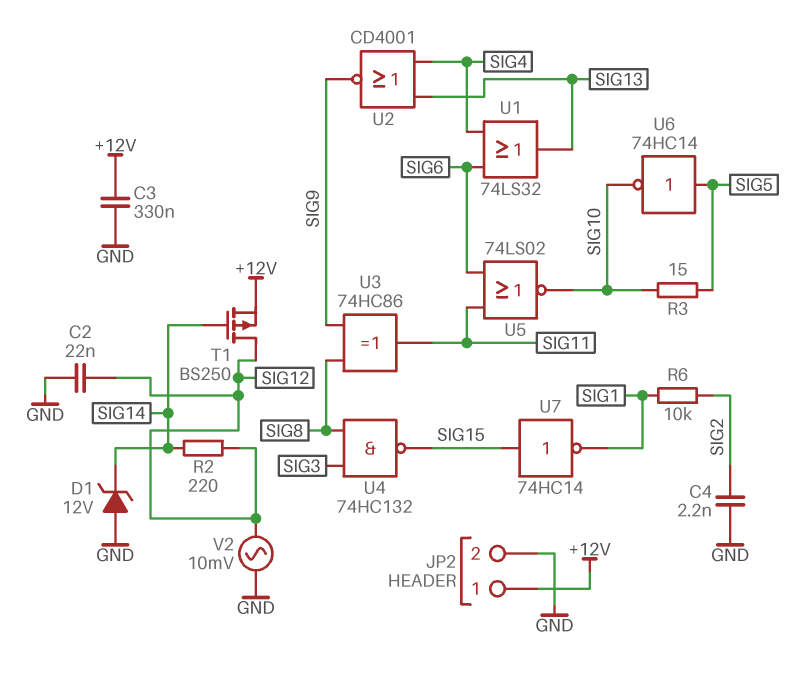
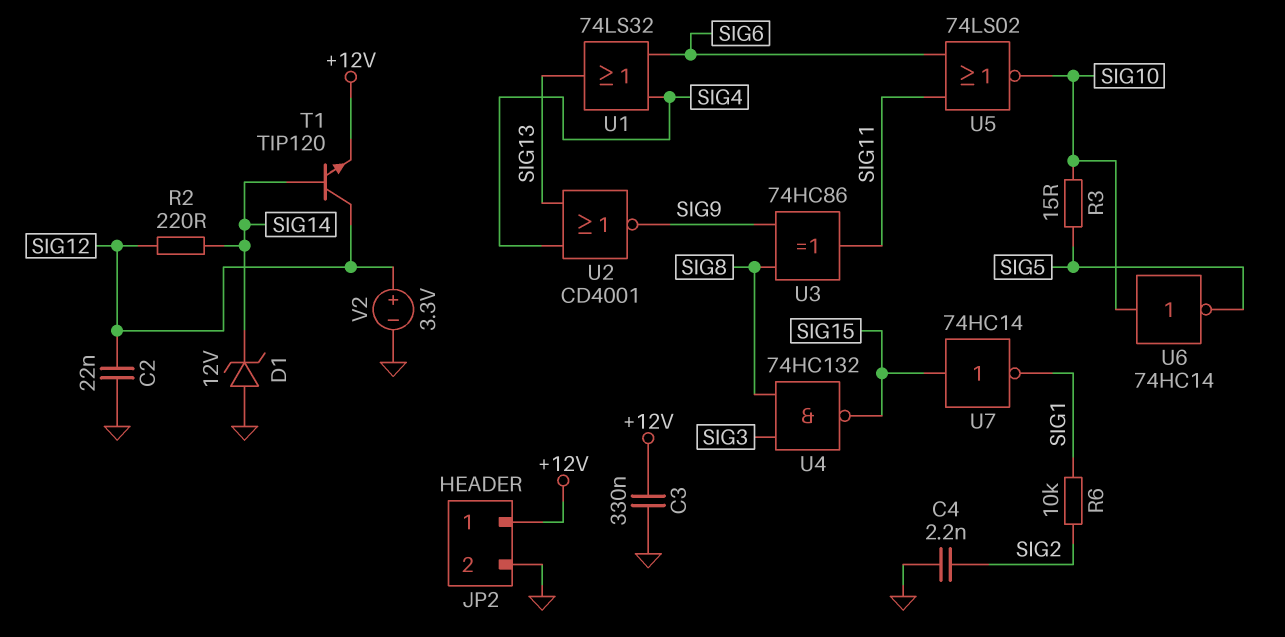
T1: PMOS BS250 (G SIG14, D SIG12, S +12V) -> NPN TIP120 (B SIG14, C SIG12, E +12V)
U6: NOT 74HC14 (in SIG5, out SIG10) -> NOT 74HC14 (in SIG10, out SIG5)
V2: AC 10mV (GND, SIG12) -> 3.3V (plus SIG12, minus GND)

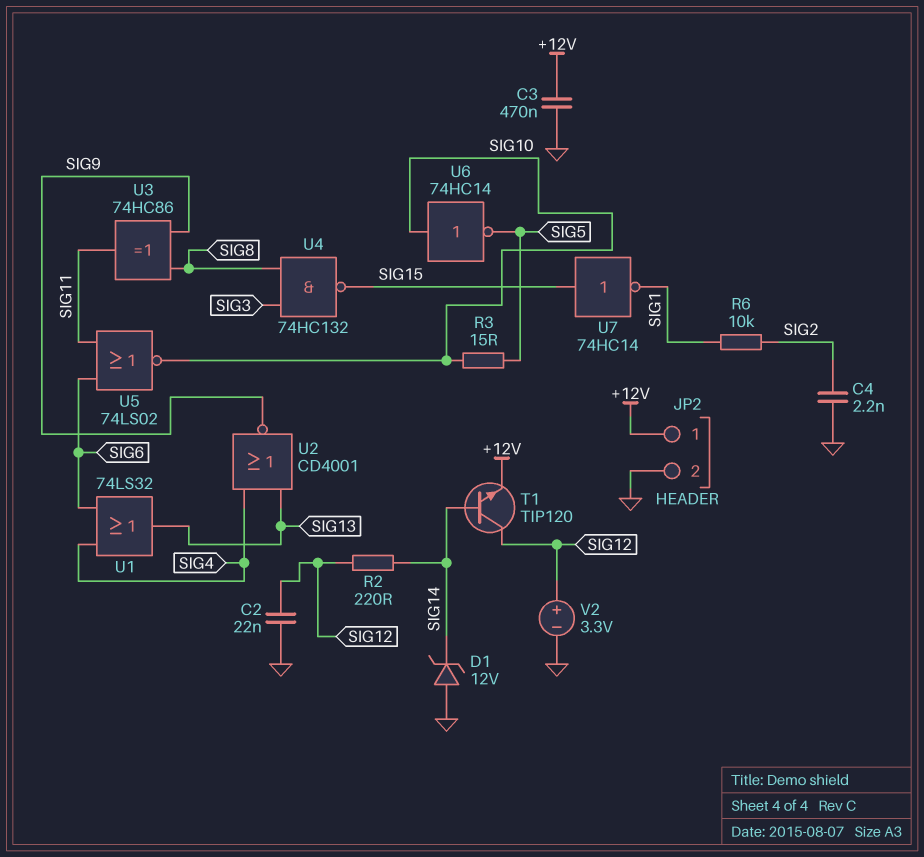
C3: 330nF (+12V, GND) -> 470nF (+12V, GND)

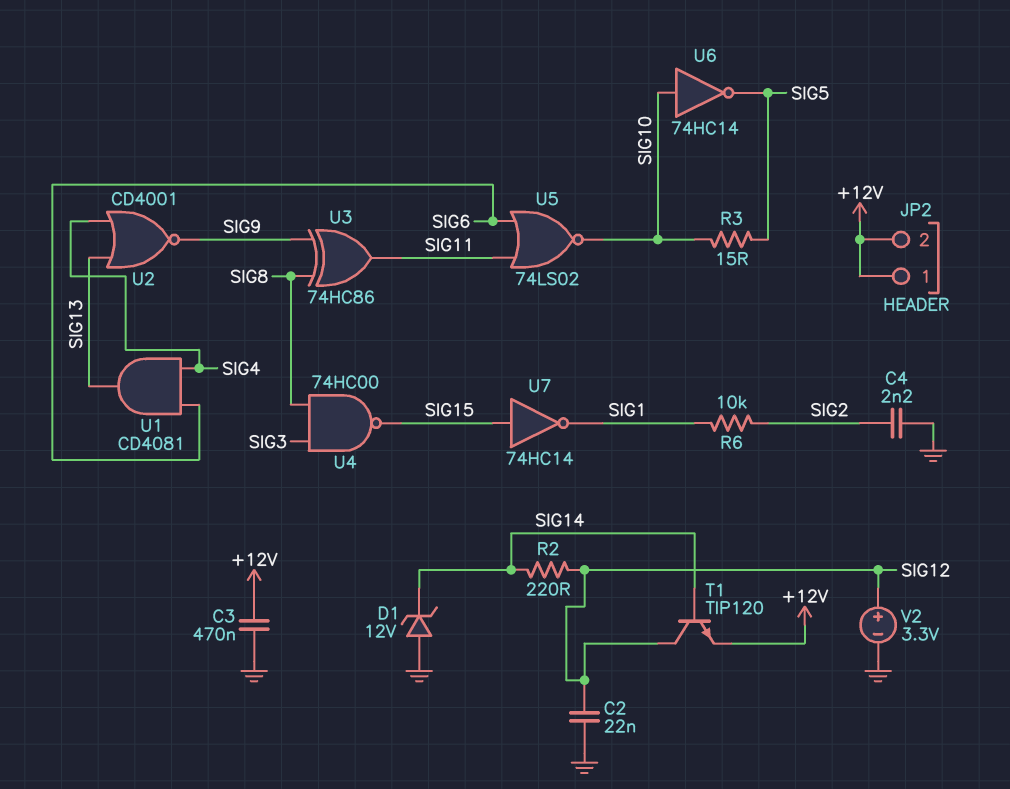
JP2 pin 2: GND -> +12V
U1: OR 74LS32 (in SIG4, in SIG6, out SIG13) -> AND CD4081 (in SIG4, in SIG6, out SIG13)
U4: NAND 74HC132 (in SIG3, in SIG8, out SIG15) -> NAND 74HC00 (in SIG3, in SIG8, out SIG15)

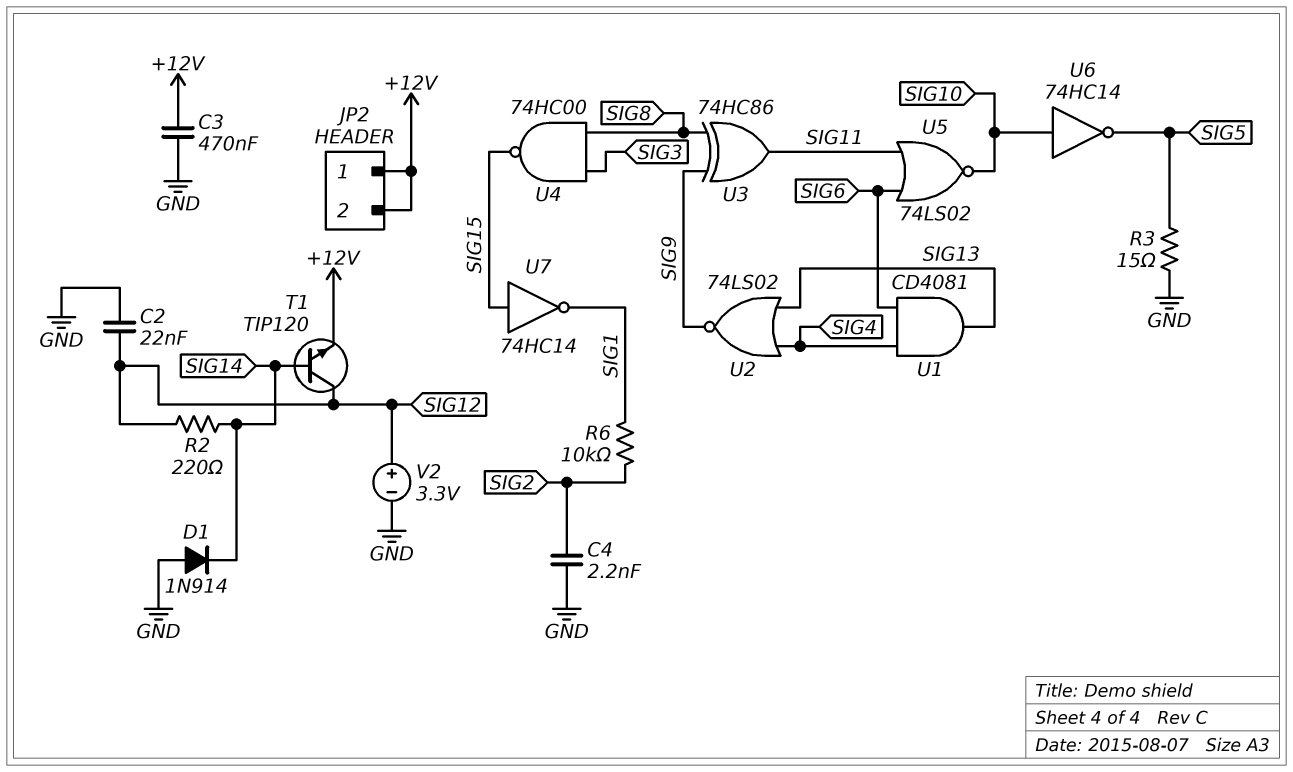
D1: zener 12V (A GND, K SIG14) -> diode 1N914 (A GND, K SIG14)
R3: 15 (SIG5, SIG10) -> 15 (GND, SIG5)
U2: NOR CD4001 (in SIG4, in SIG13, out SIG9) -> NOR 74LS02 (in SIG4, in SIG13, out SIG9)

